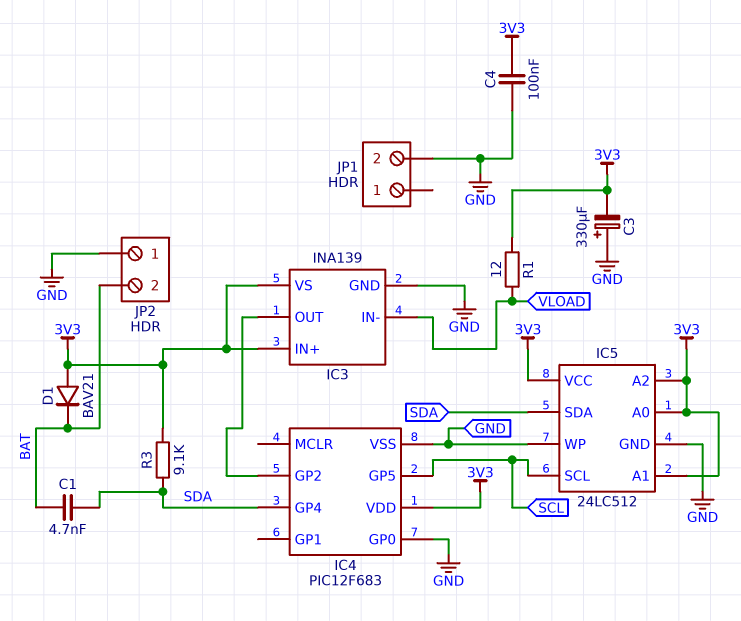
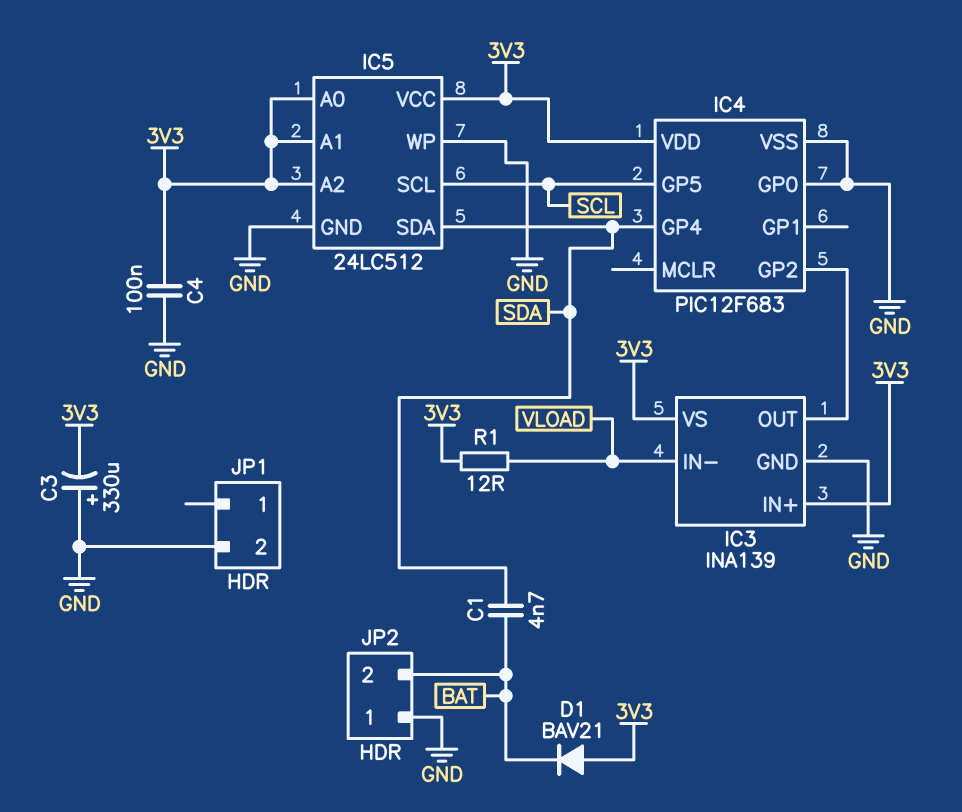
R3: 9.1k (3V3, SDA) -> none

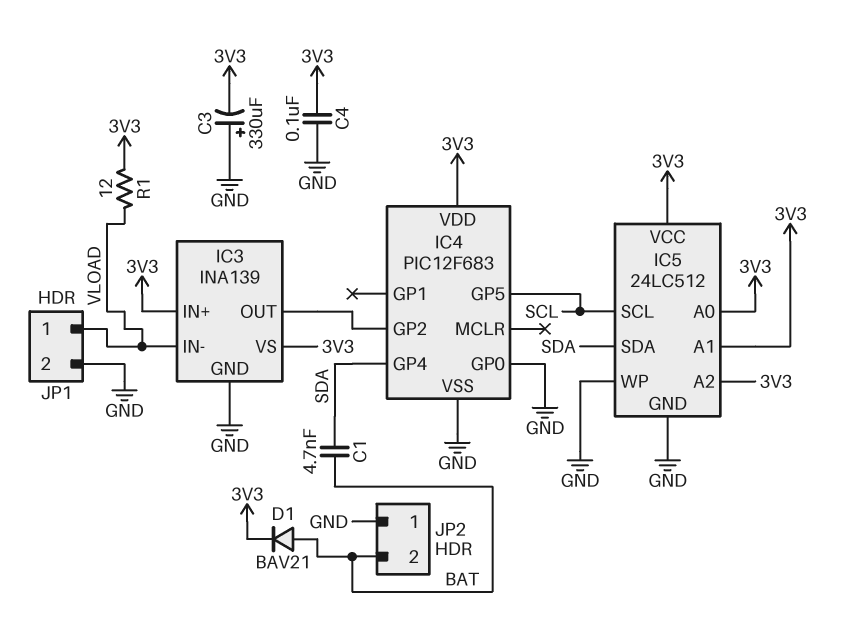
D1: diode BAV21 (A 3V3, K BAT) -> diode BAV21 (A BAT, K 3V3)
JP1 pin 1: none -> VLOAD

